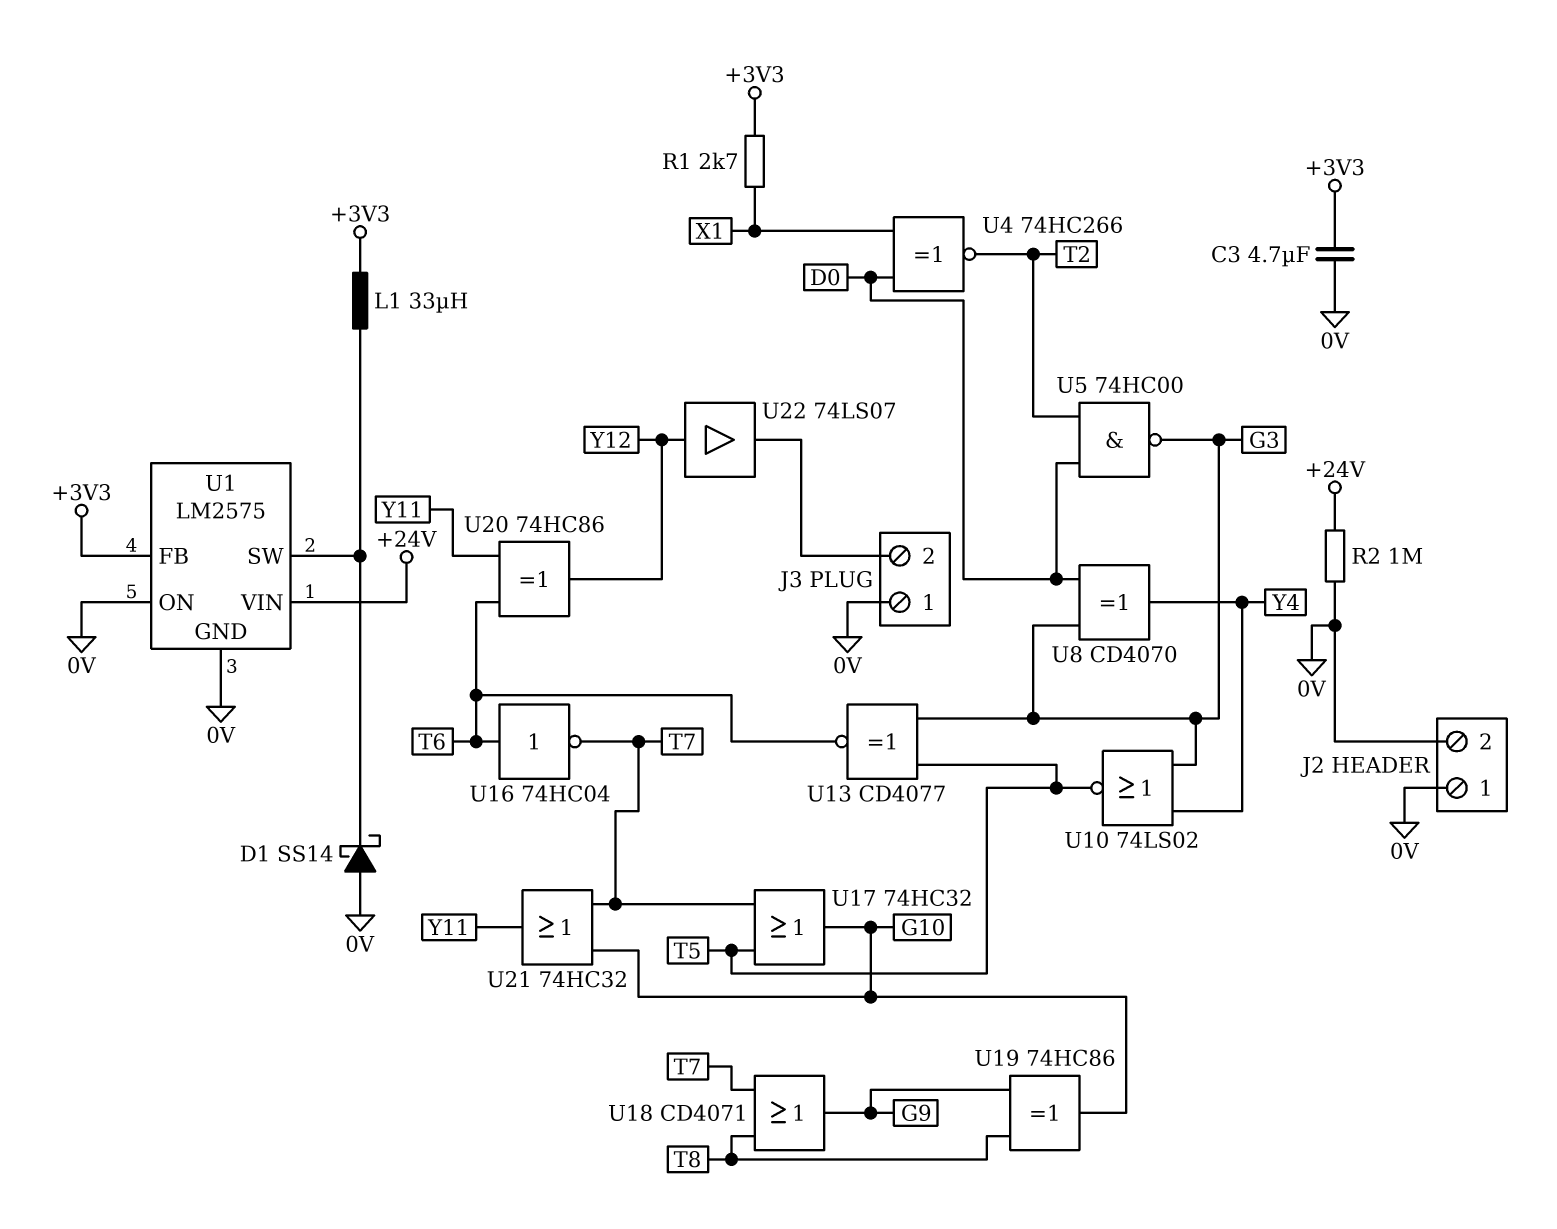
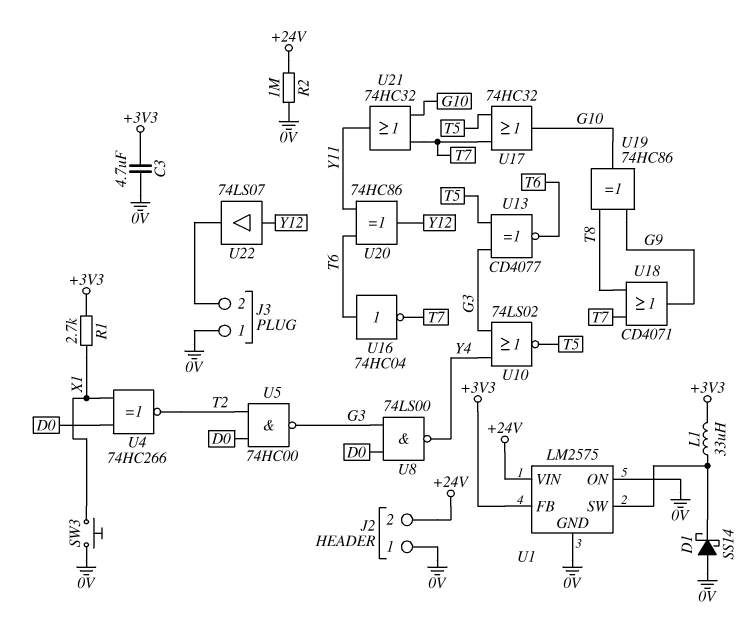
J2 pin 2: 0V -> +24V
SW3: none -> button (0V, X1)
U8: XOR CD4070 (in D0, in G3, out Y4) -> NAND 74LS00 (in D0, in G3, out Y4)

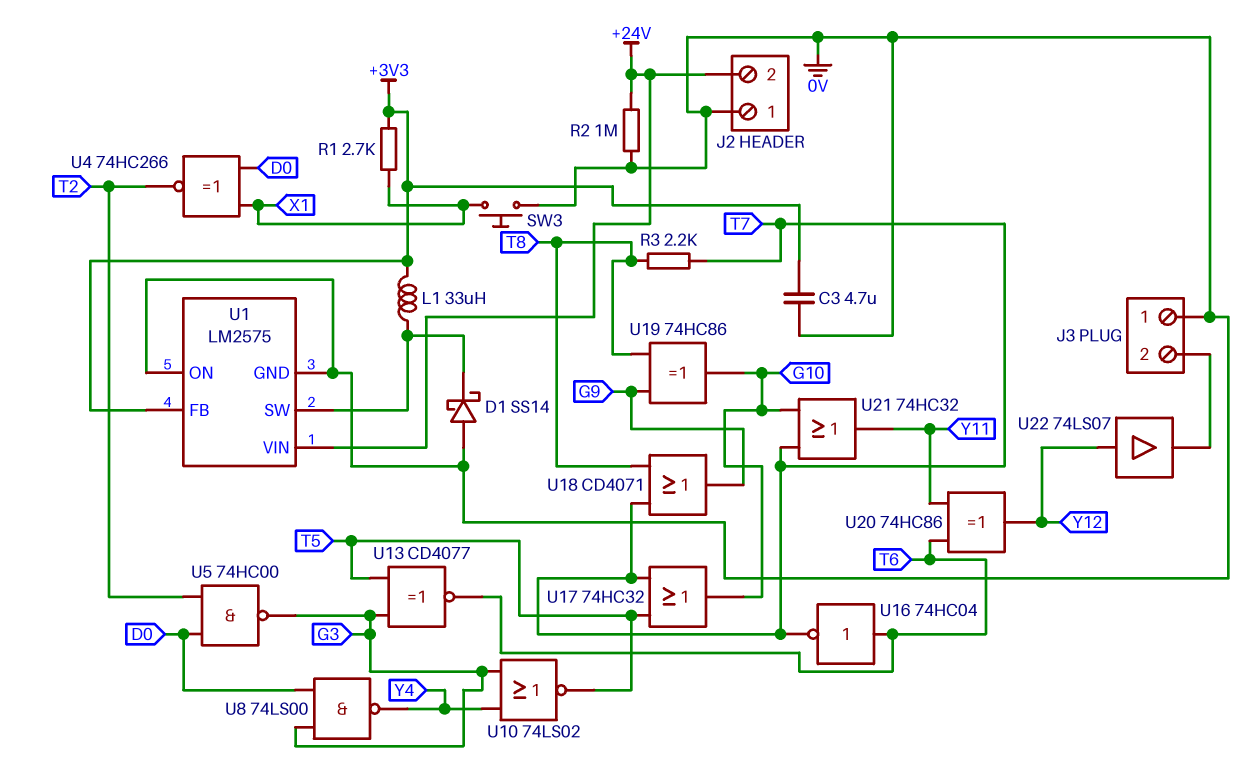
R3: none -> 2.2k (T7, T8)

